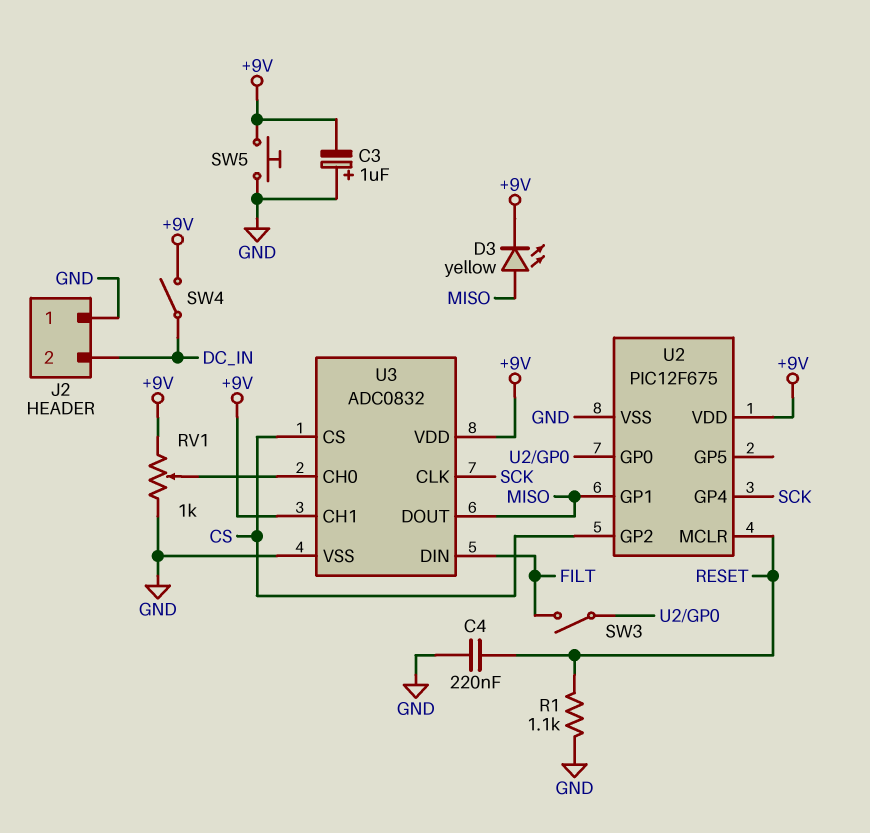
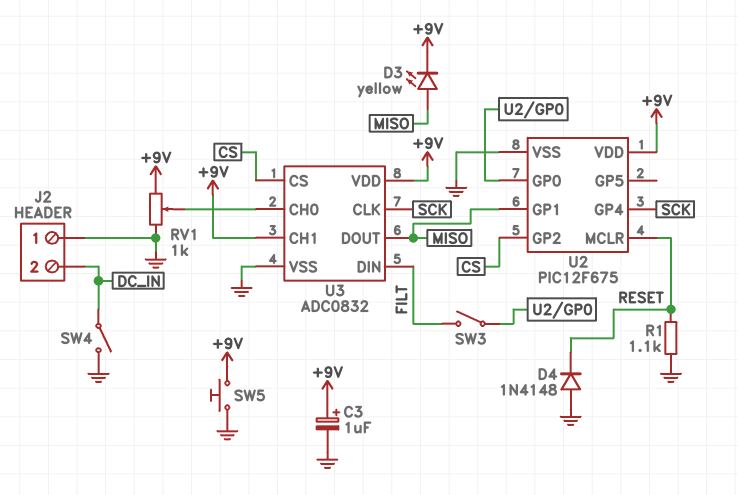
C3: 1uF (plus GND, minus +9V) -> 1uF (plus +9V, minus GND)
C4: 220nF (GND, RESET) -> none
D4: none -> diode 1N4148 (A GND, K RESET)
SW4: switch (+9V, DC_IN) -> switch (DC_IN, GND)

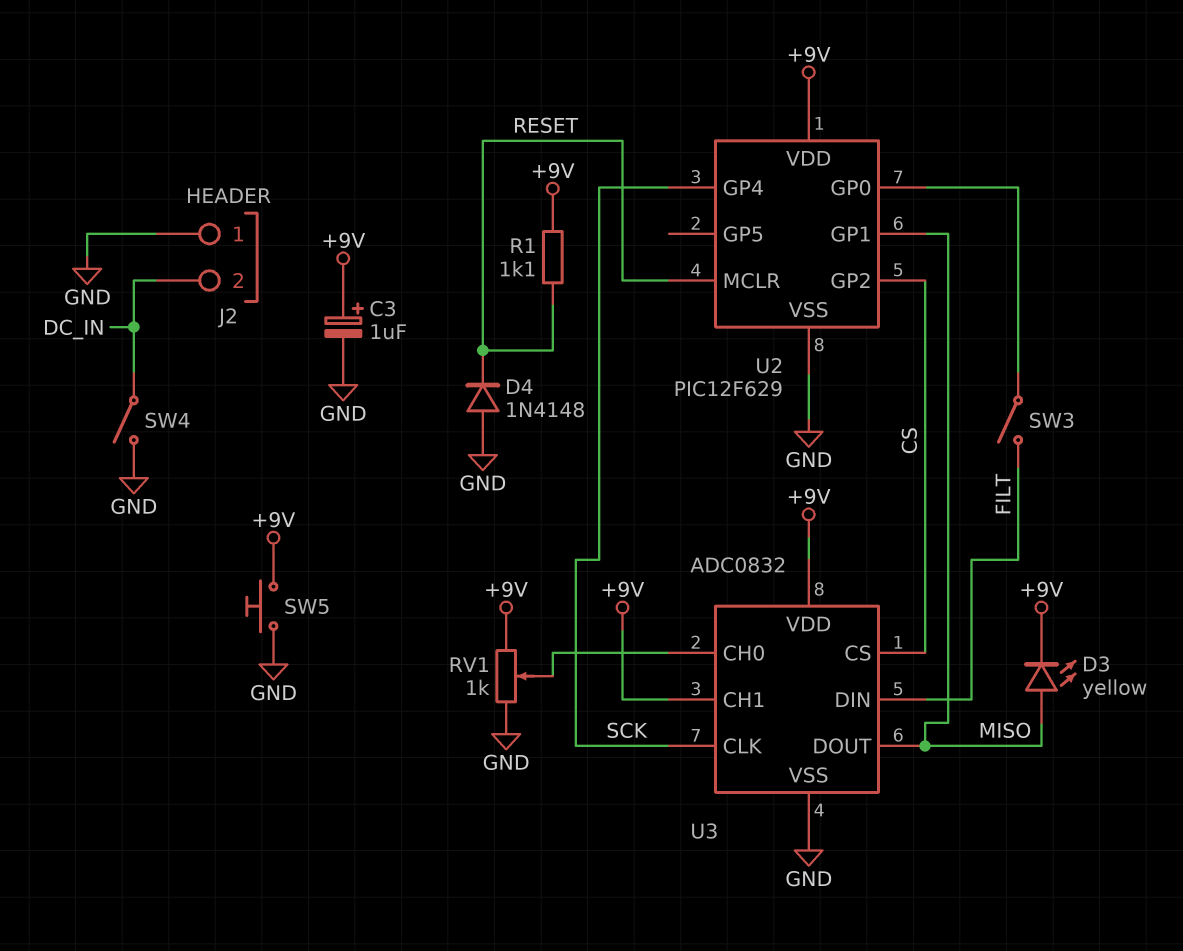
R1: 1.1k (GND, RESET) -> 1.1k (+9V, RESET)
U2: PIC12F675 -> PIC12F629

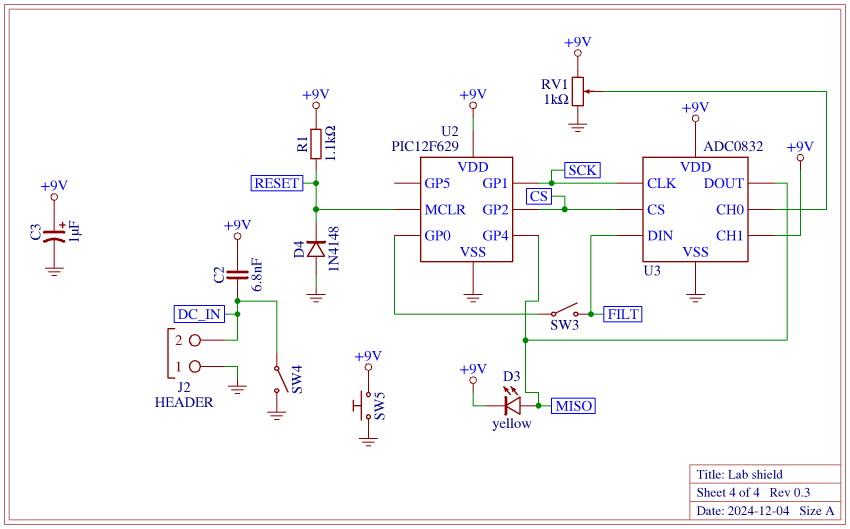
C2: none -> 6.8nF (+9V, DC_IN)
U2 pin GP1: MISO -> SCK
U2 pin GP4: SCK -> MISO

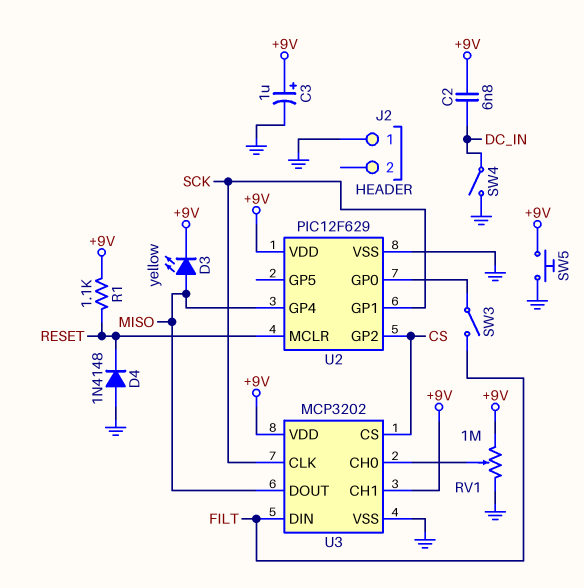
J2 pin 2: DC_IN -> none
RV1: 1k (+9V, GND, wiper U3/CH0) -> 1M (+9V, GND, wiper U3/CH0)
U3: ADC0832 -> MCP3202

